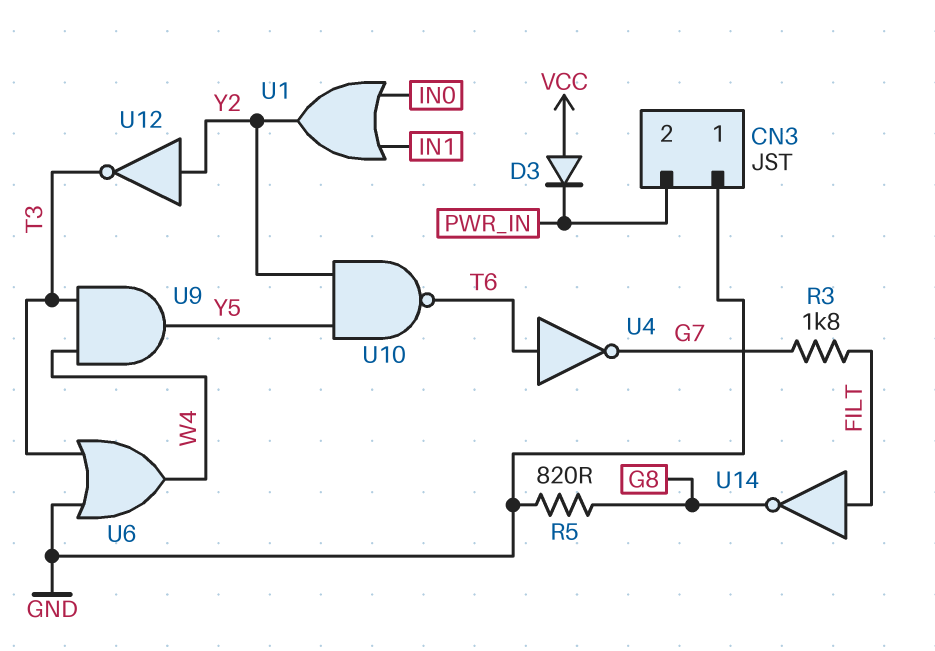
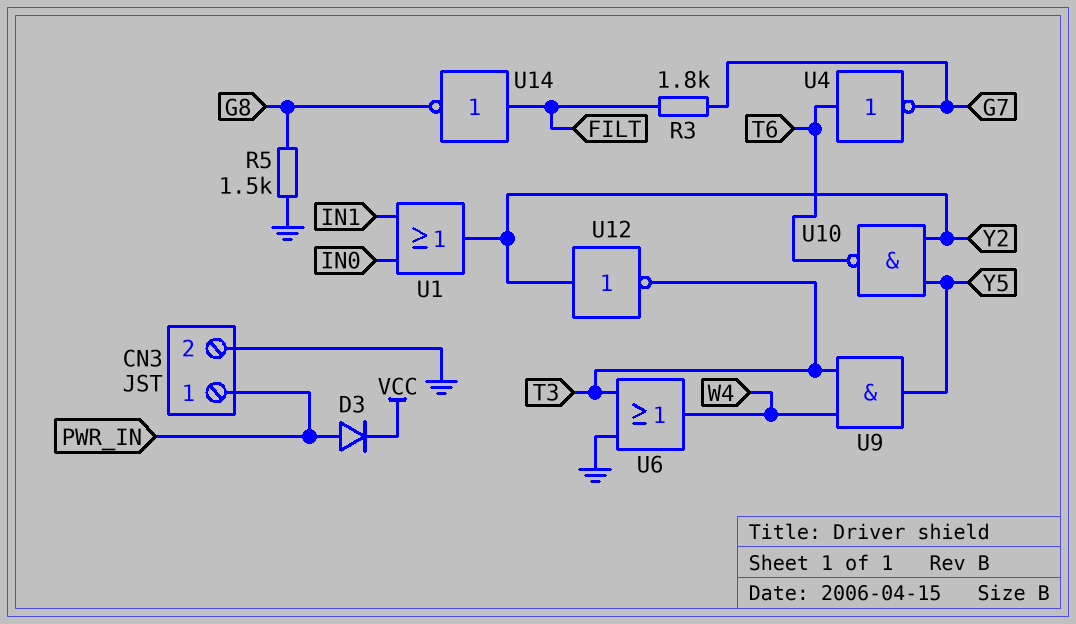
CN3 pin 1: GND -> PWR_IN
CN3 pin 2: PWR_IN -> GND
D3: diode (A VCC, K PWR_IN) -> diode (A PWR_IN, K VCC)
R5: 820 (G8, GND) -> 1.5k (G8, GND)

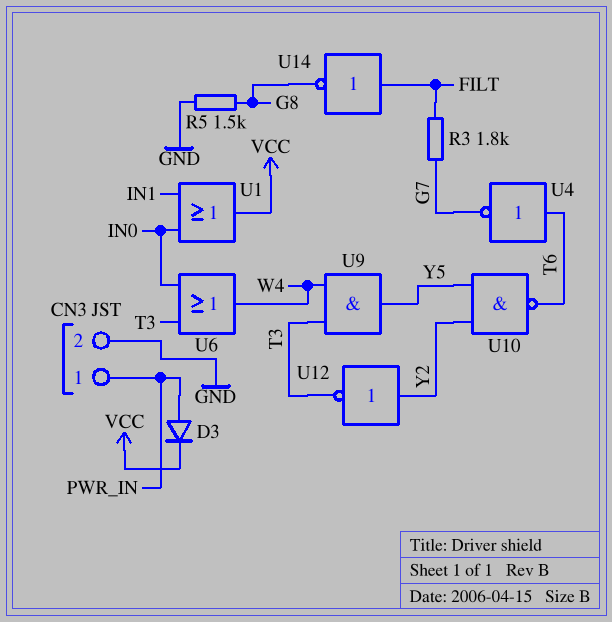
U1: OR (in IN0, in IN1, out Y2) -> OR (in IN0, in IN1, out VCC)
U6: OR (in GND, in T3, out W4) -> OR (in IN0, in T3, out W4)

